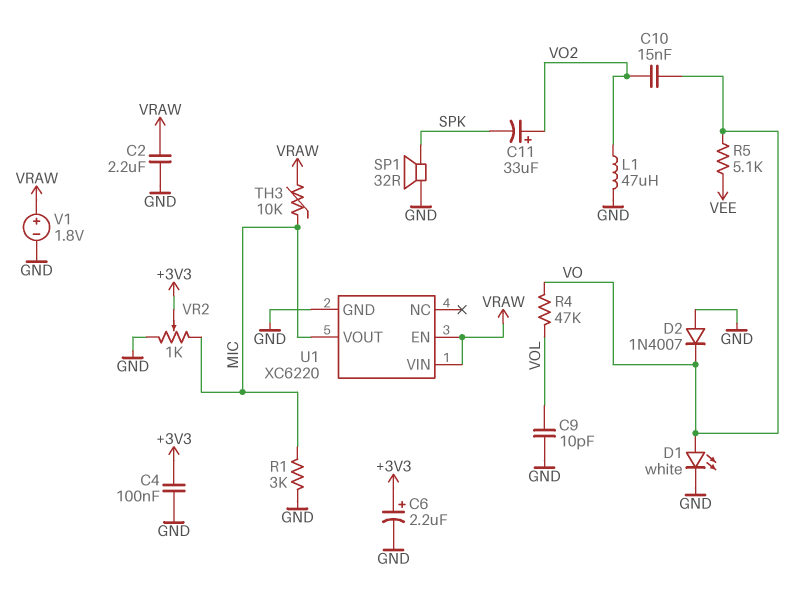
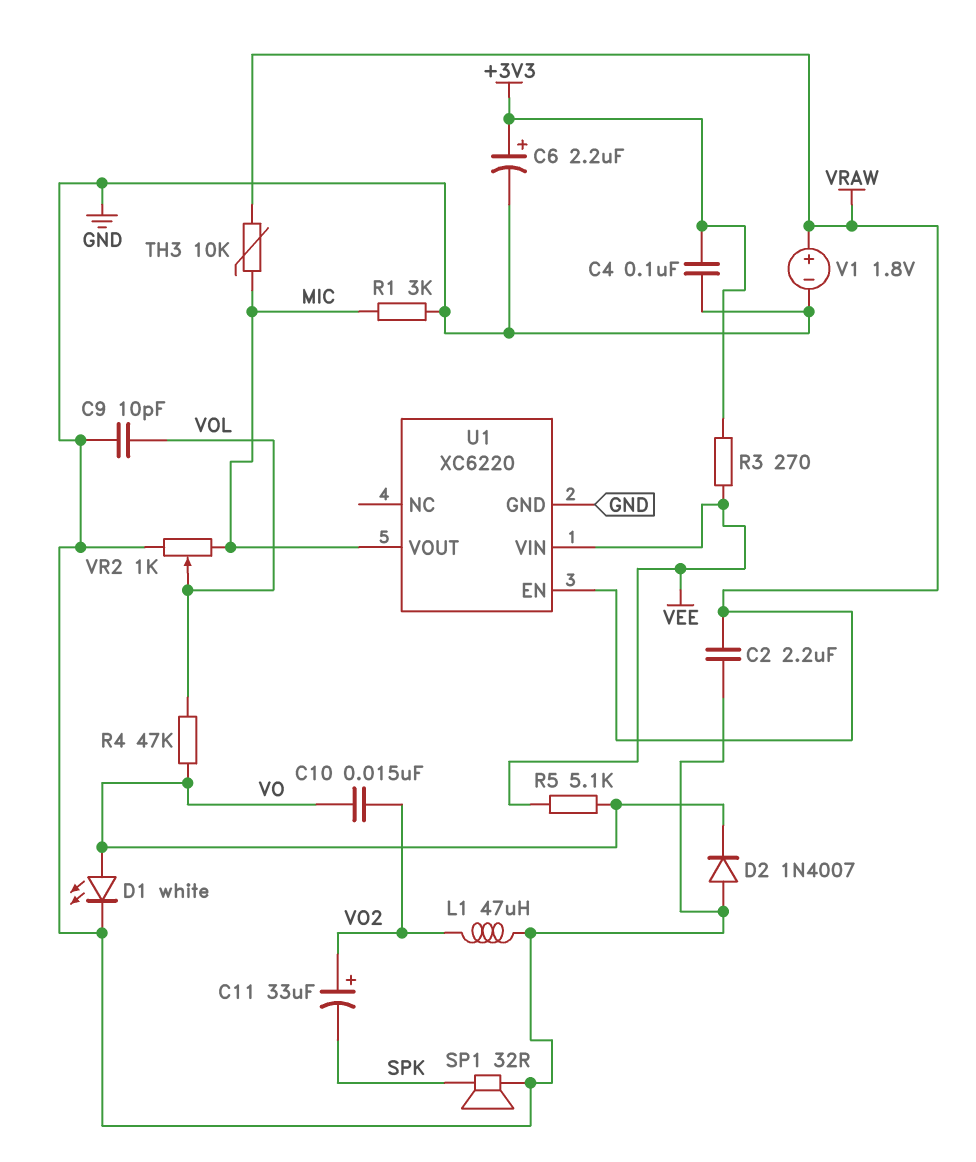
R3: none -> 270 (+3V3, VEE)
U1 pin VIN: VRAW -> VEE
VR2: 1k (GND, MIC, wiper +3V3) -> 1k (GND, MIC, wiper VOL)

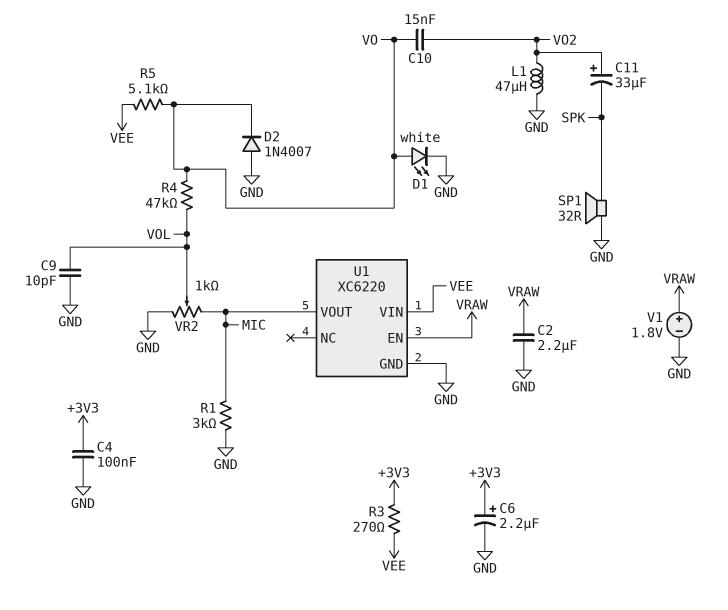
TH3: 10k (MIC, VRAW) -> none

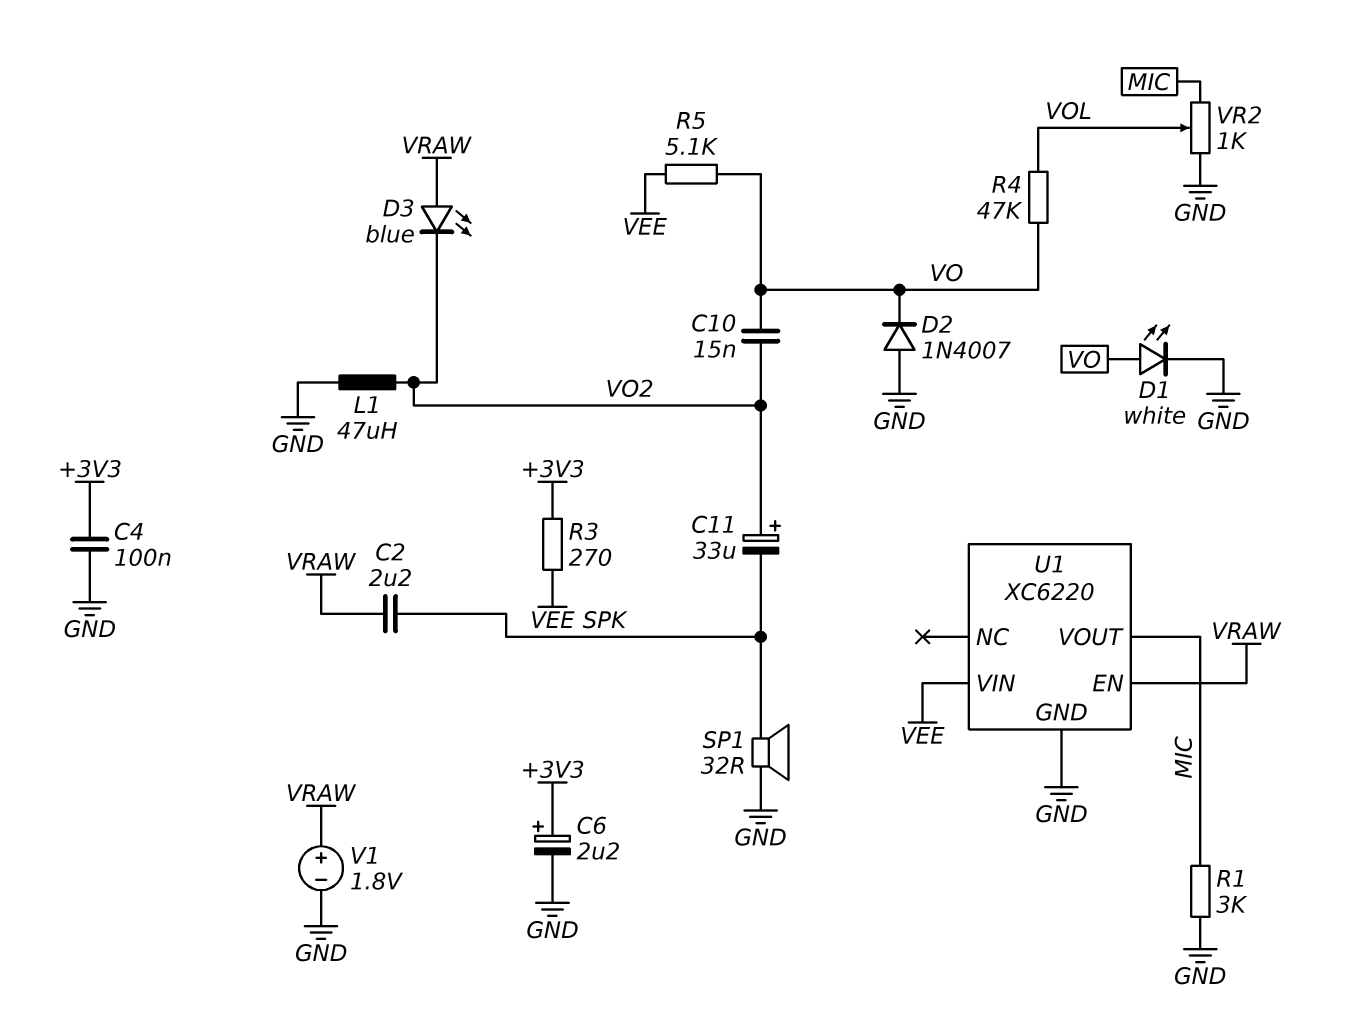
C2: 2.2uF (GND, VRAW) -> 2.2uF (SPK, VRAW)
C9: 10pF (GND, VOL) -> none
D3: none -> LED blue (A VRAW, K VO2)

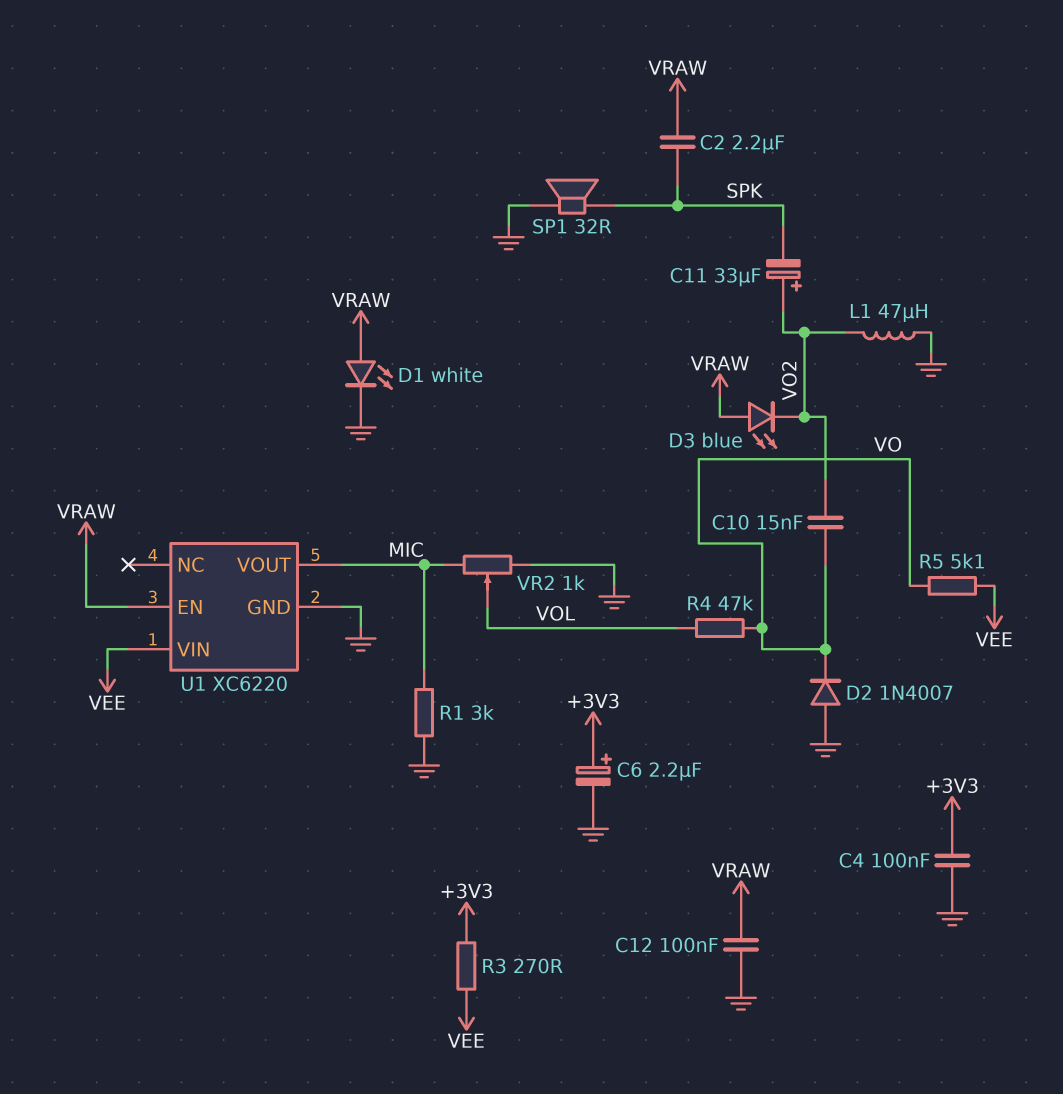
C12: none -> 100nF (GND, VRAW)
D1: LED white (A VO, K GND) -> LED white (A VRAW, K GND)
V1: 1.8V (plus VRAW, minus GND) -> none

